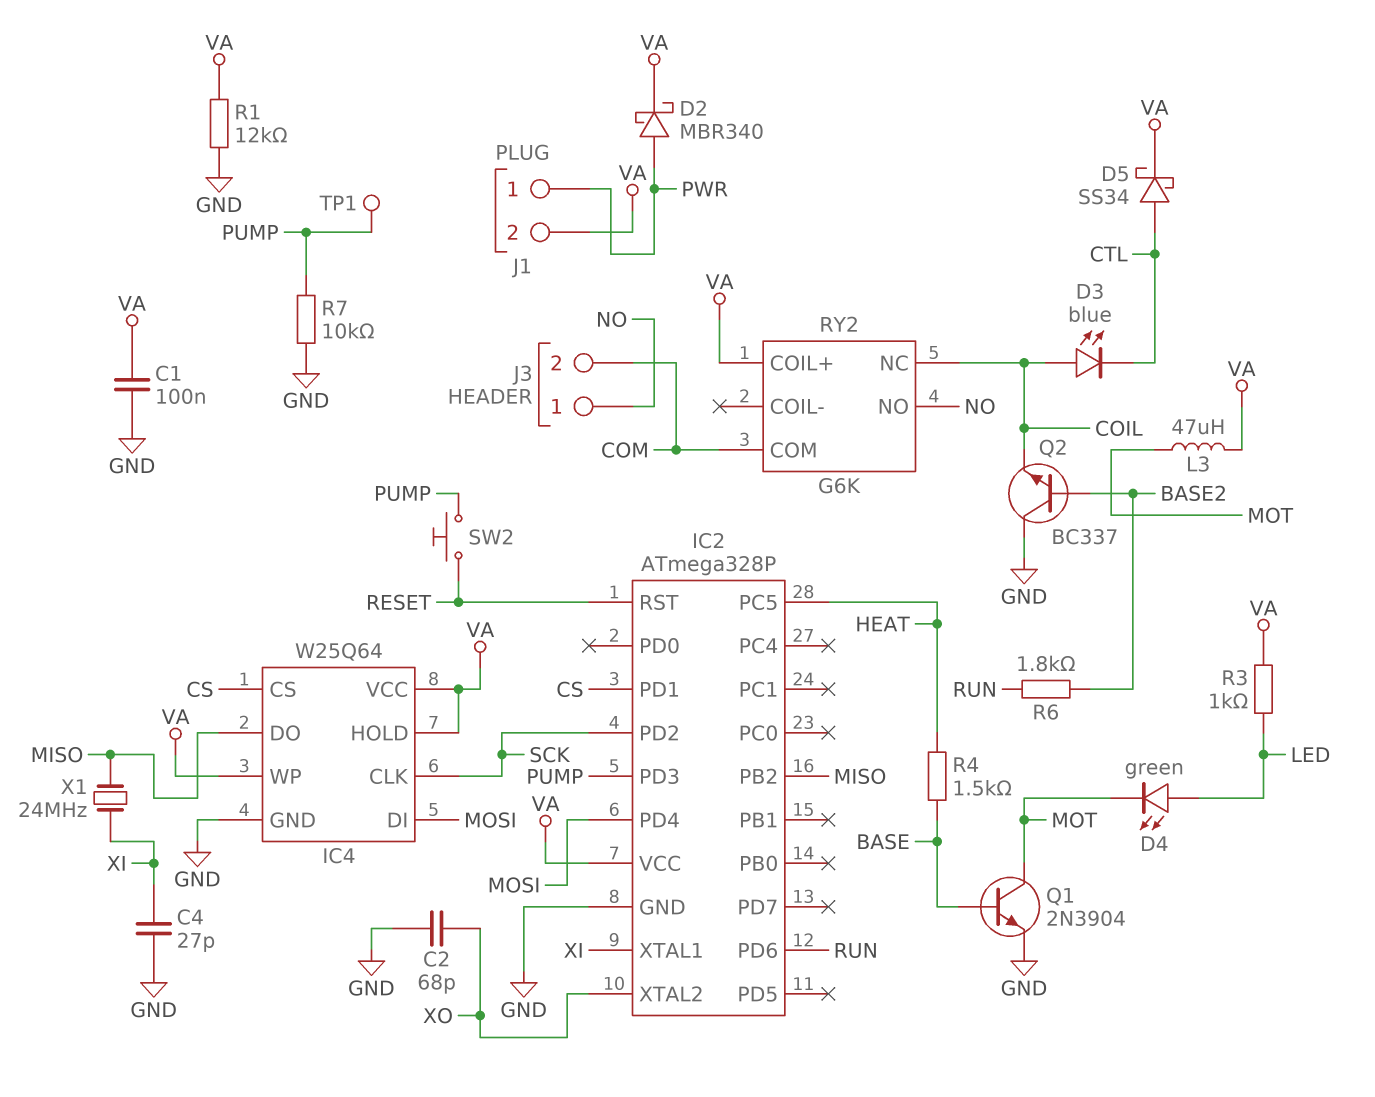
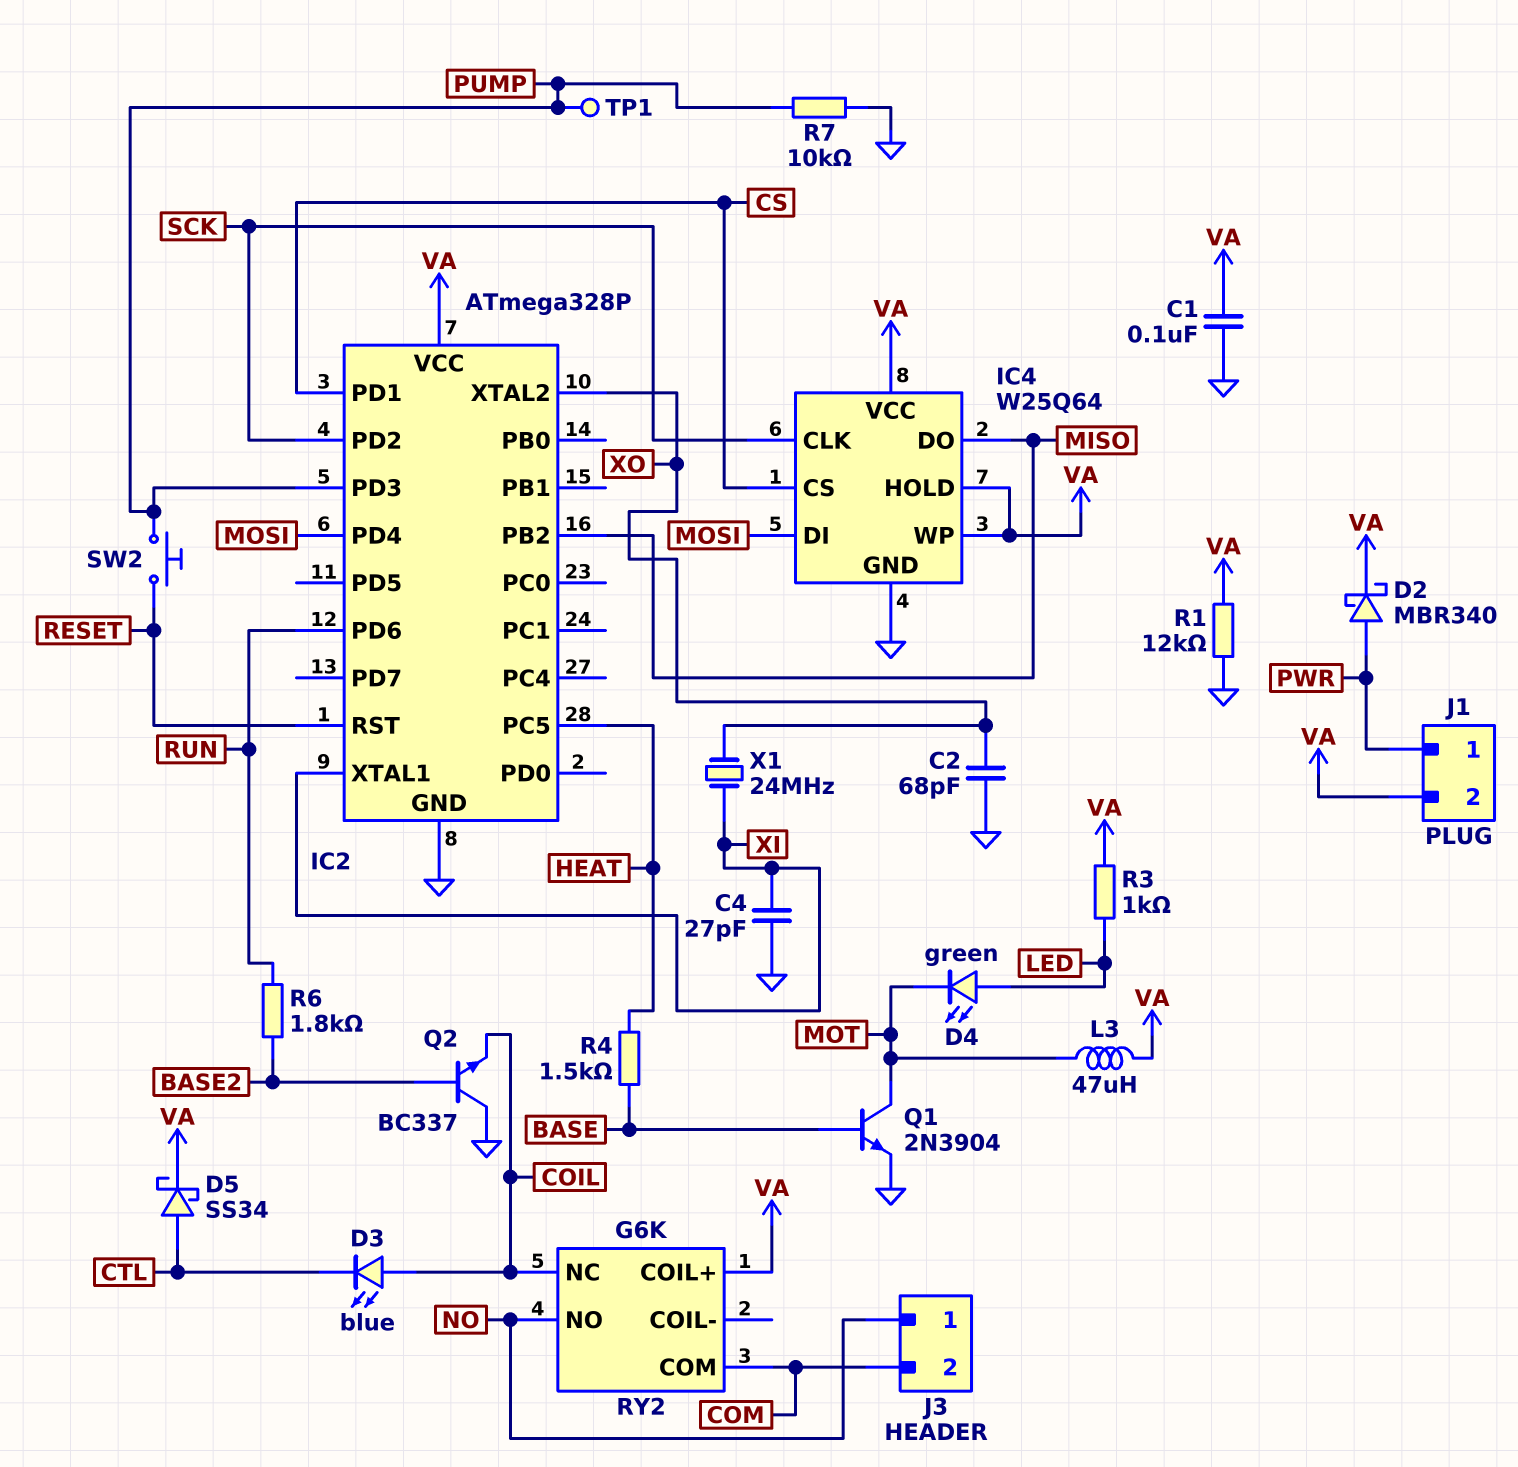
X1: 24MHz (MISO, XI) -> 24MHz (XI, XO)

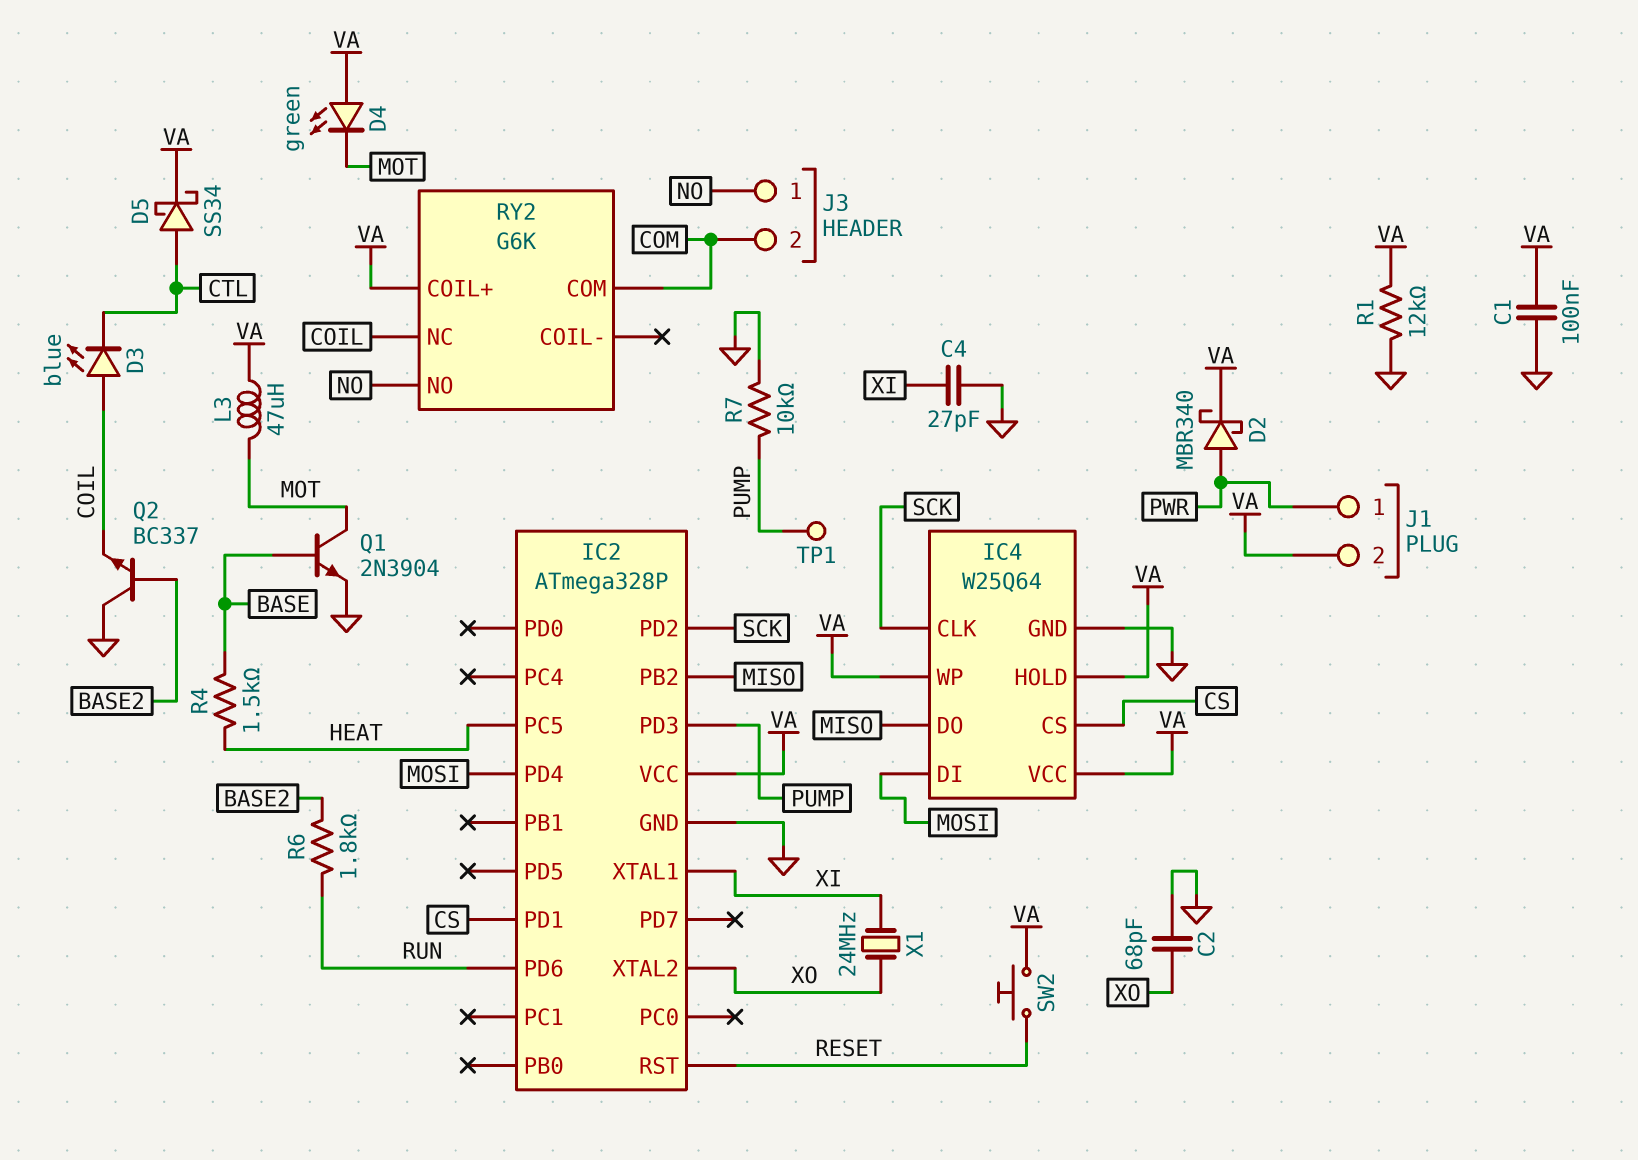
D4: LED green (A LED, K MOT) -> LED green (A VA, K MOT)
R3: 1k (LED, VA) -> none
SW2: button (PUMP, RESET) -> button (RESET, VA)

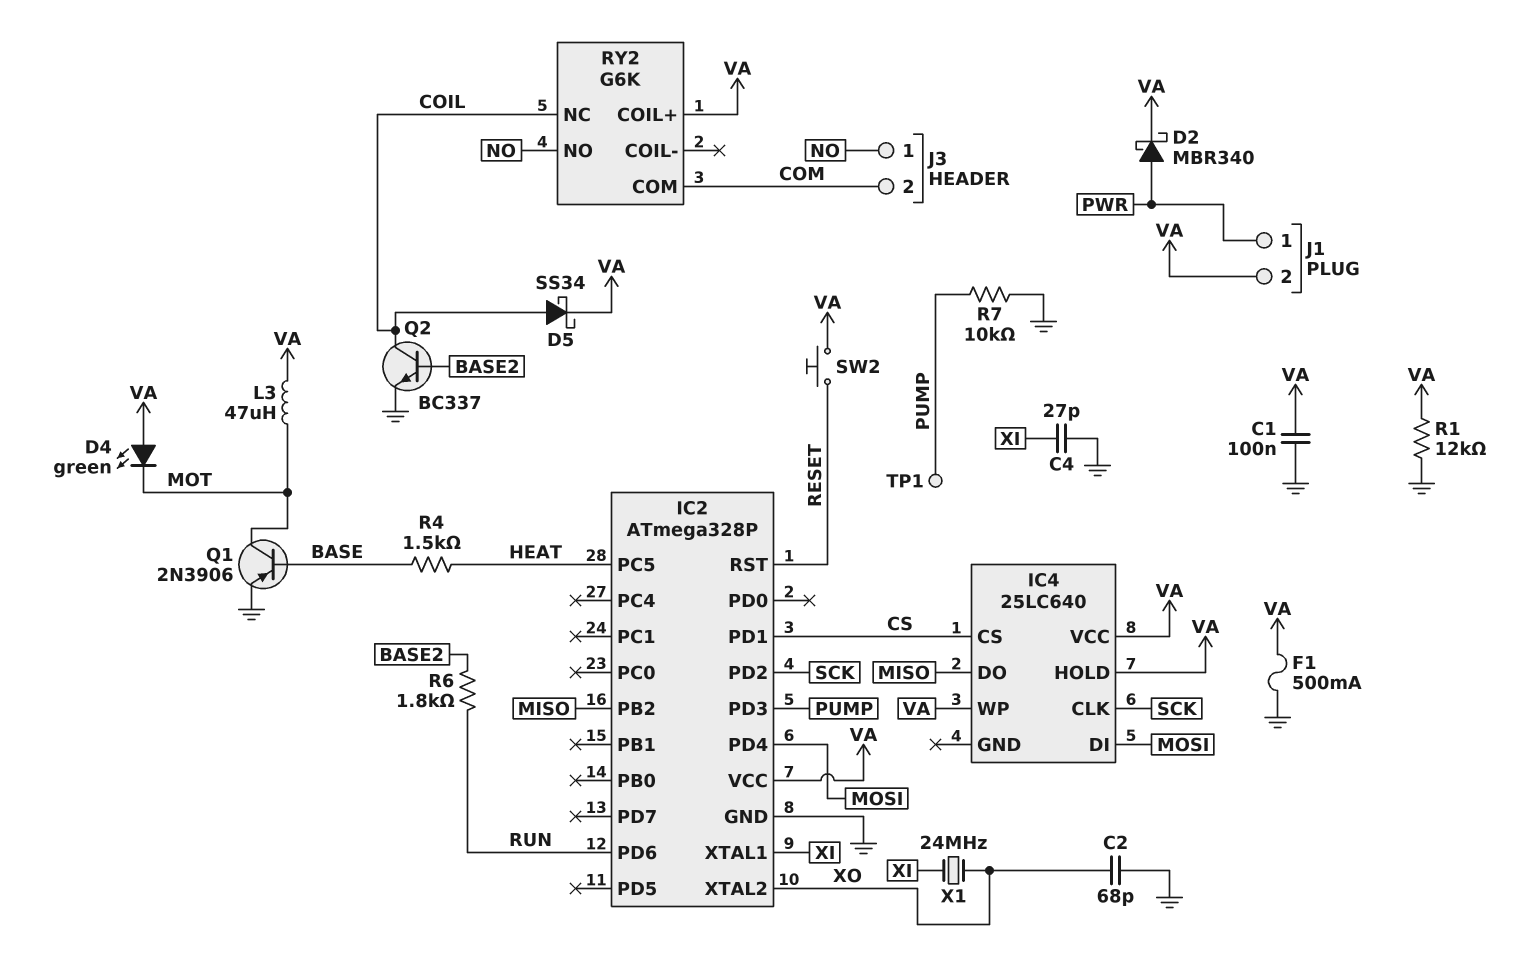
D3: LED blue (A COIL, K CTL) -> none
D5: schottky SS34 (A CTL, K VA) -> schottky SS34 (A COIL, K VA)
F1: none -> 500mA (GND, VA)
IC4: W25Q64 -> 25LC640
IC4 pin GND: GND -> none
Q1: NPN 2N3904 (B BASE, C MOT, E GND) -> PNP 2N3906 (B BASE, C MOT, E GND)
Q2: NPN BC337 (B BASE2, C GND, E COIL) -> NPN BC337 (B BASE2, C COIL, E GND)

